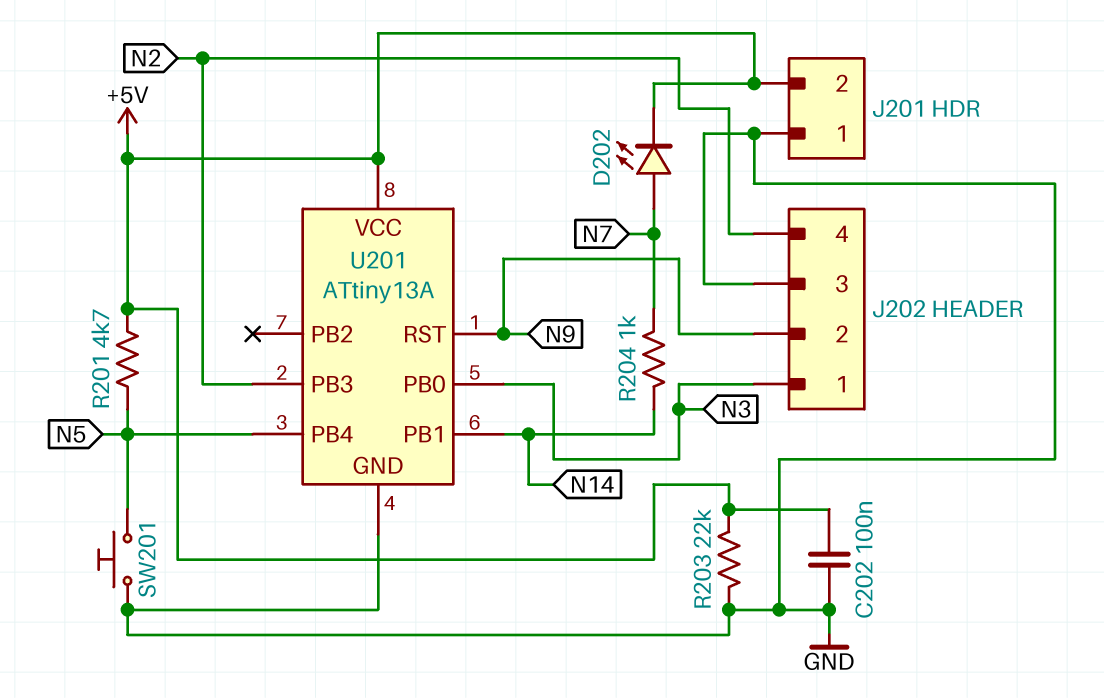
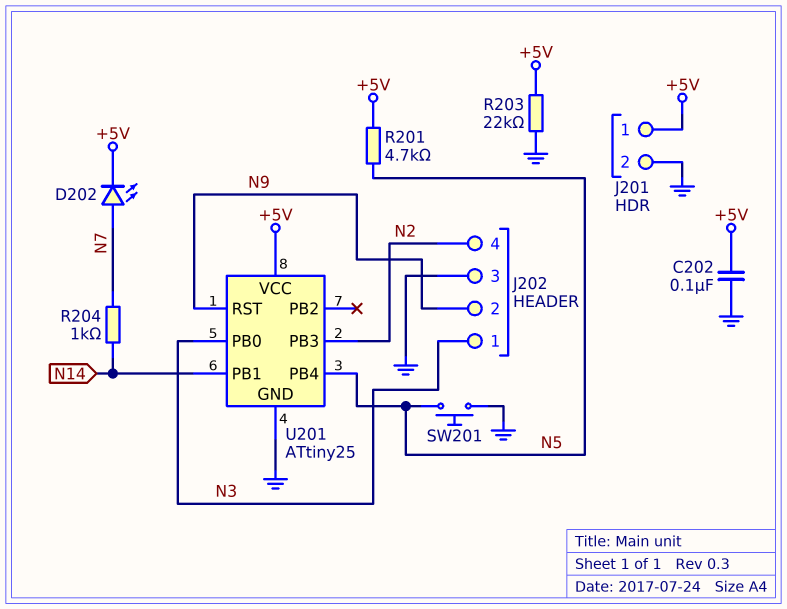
J201 pin 1: GND -> +5V
J201 pin 2: +5V -> GND
U201: ATtiny13A -> ATtiny25

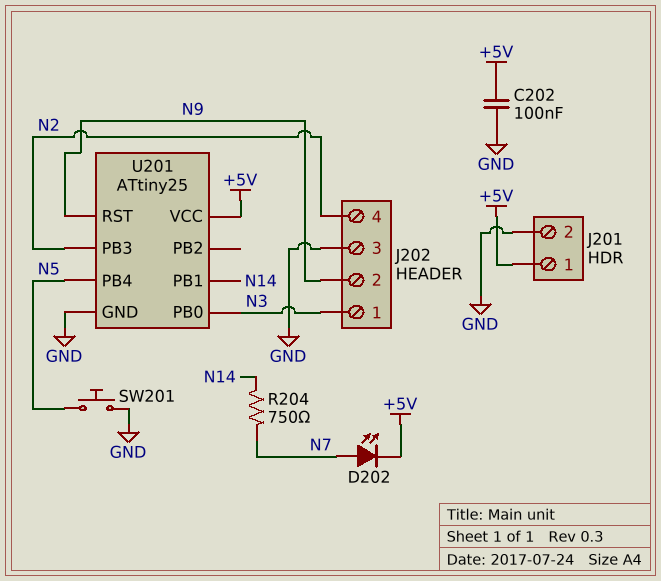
R201: 4.7k (+5V, N5) -> none
R203: 22k (+5V, GND) -> none
R204: 1k (N7, N14) -> 750 (N7, N14)

